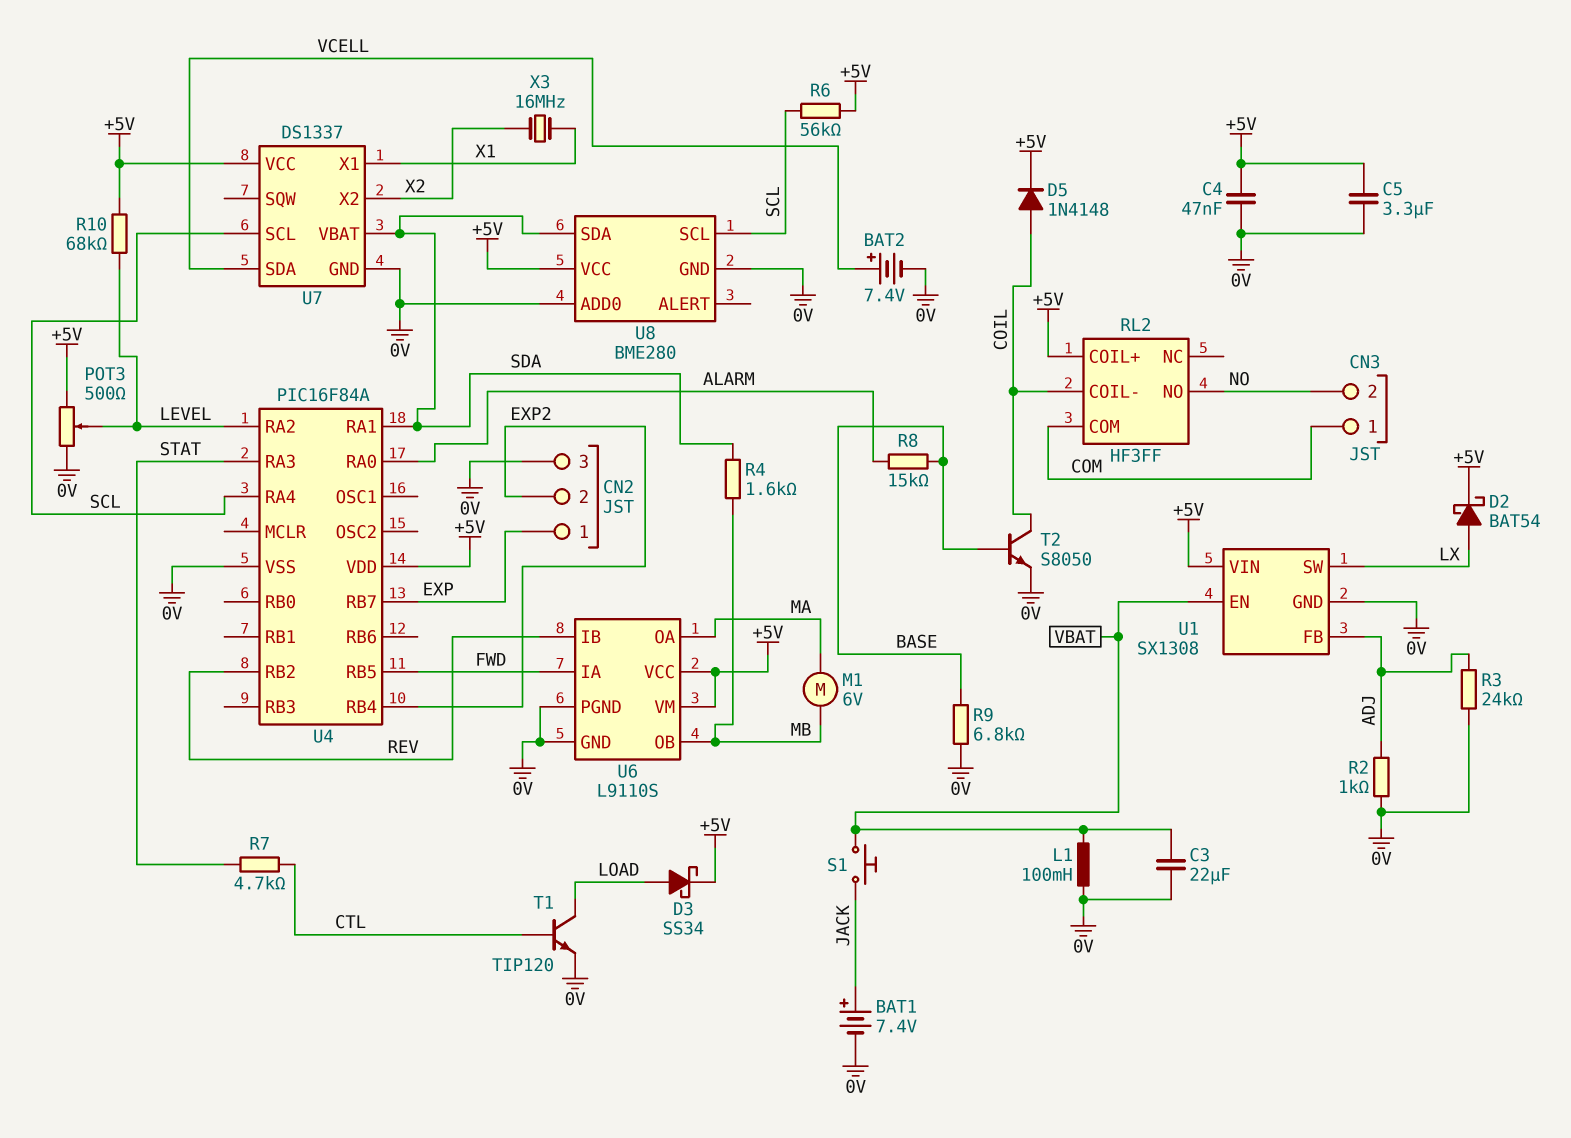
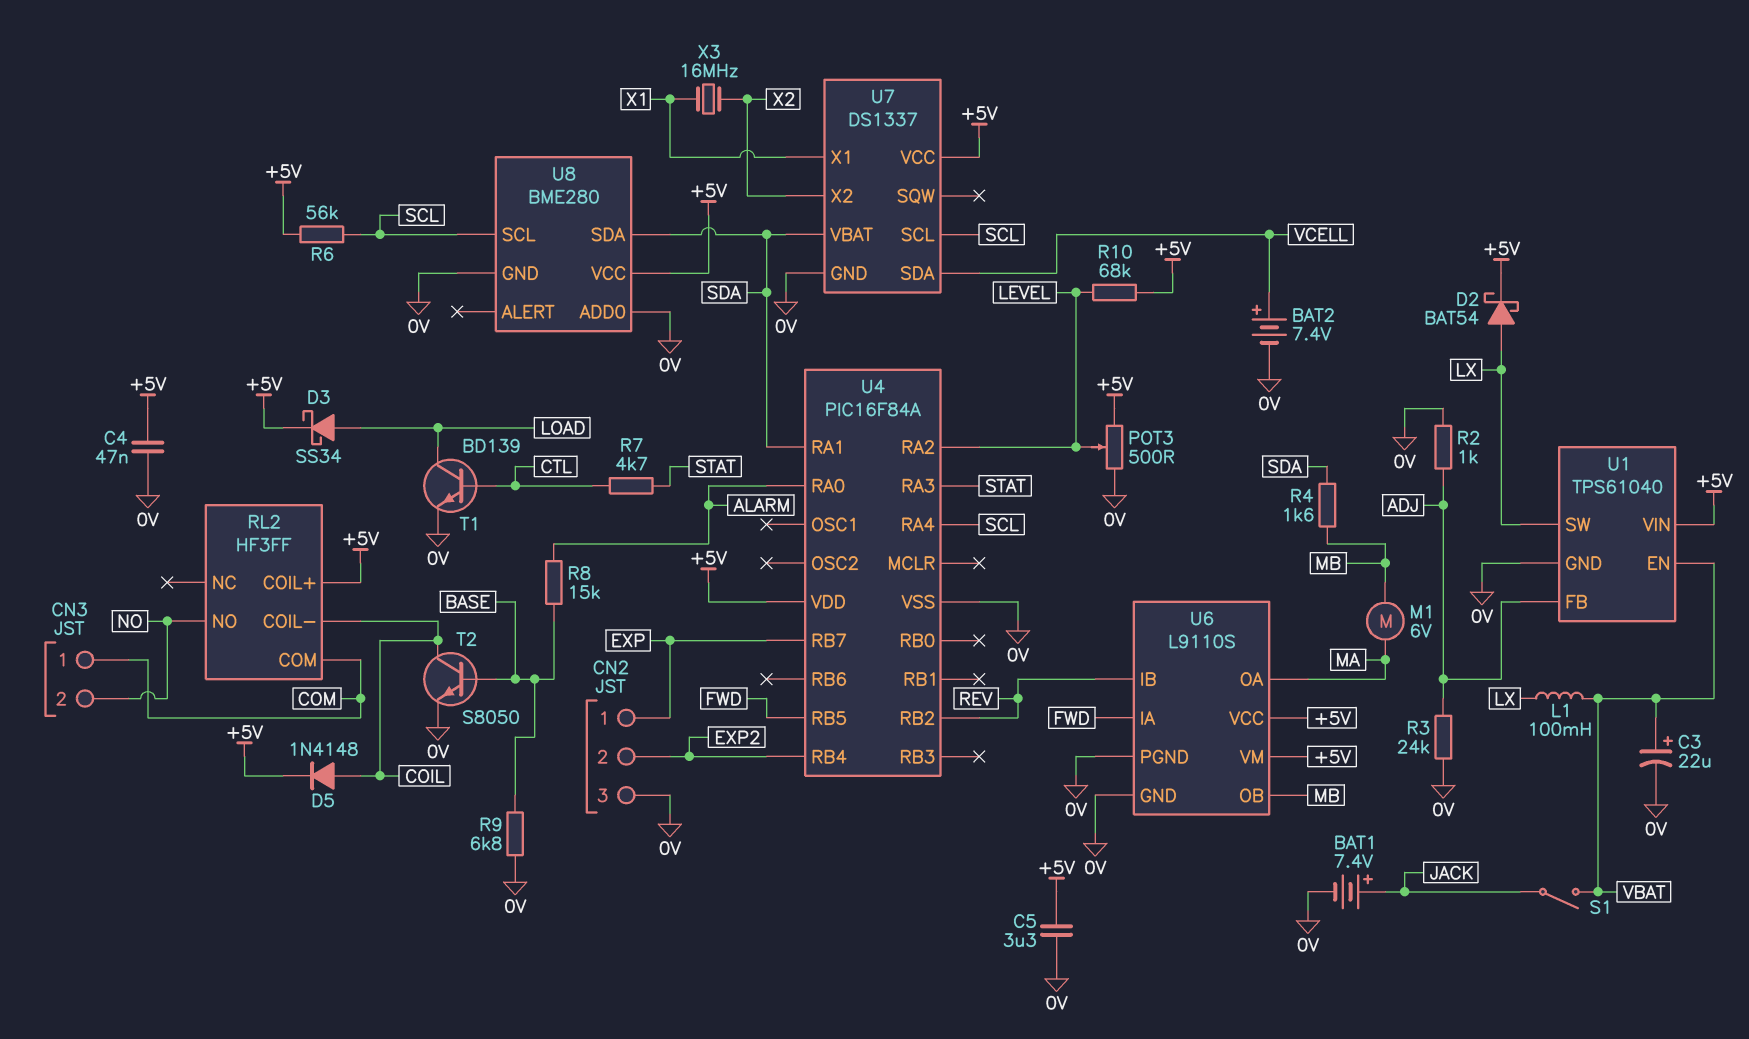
C3: 22uF (0V, VBAT) -> 22uF (plus VBAT, minus 0V)
L1: 100mH (0V, VBAT) -> 100mH (LX, VBAT)
S1: button (JACK, VBAT) -> switch (JACK, VBAT)
T1: NPN TIP120 (B CTL, C LOAD, E 0V) -> NPN BD139 (B CTL, C LOAD, E 0V)
U1: SX1308 -> TPS61040

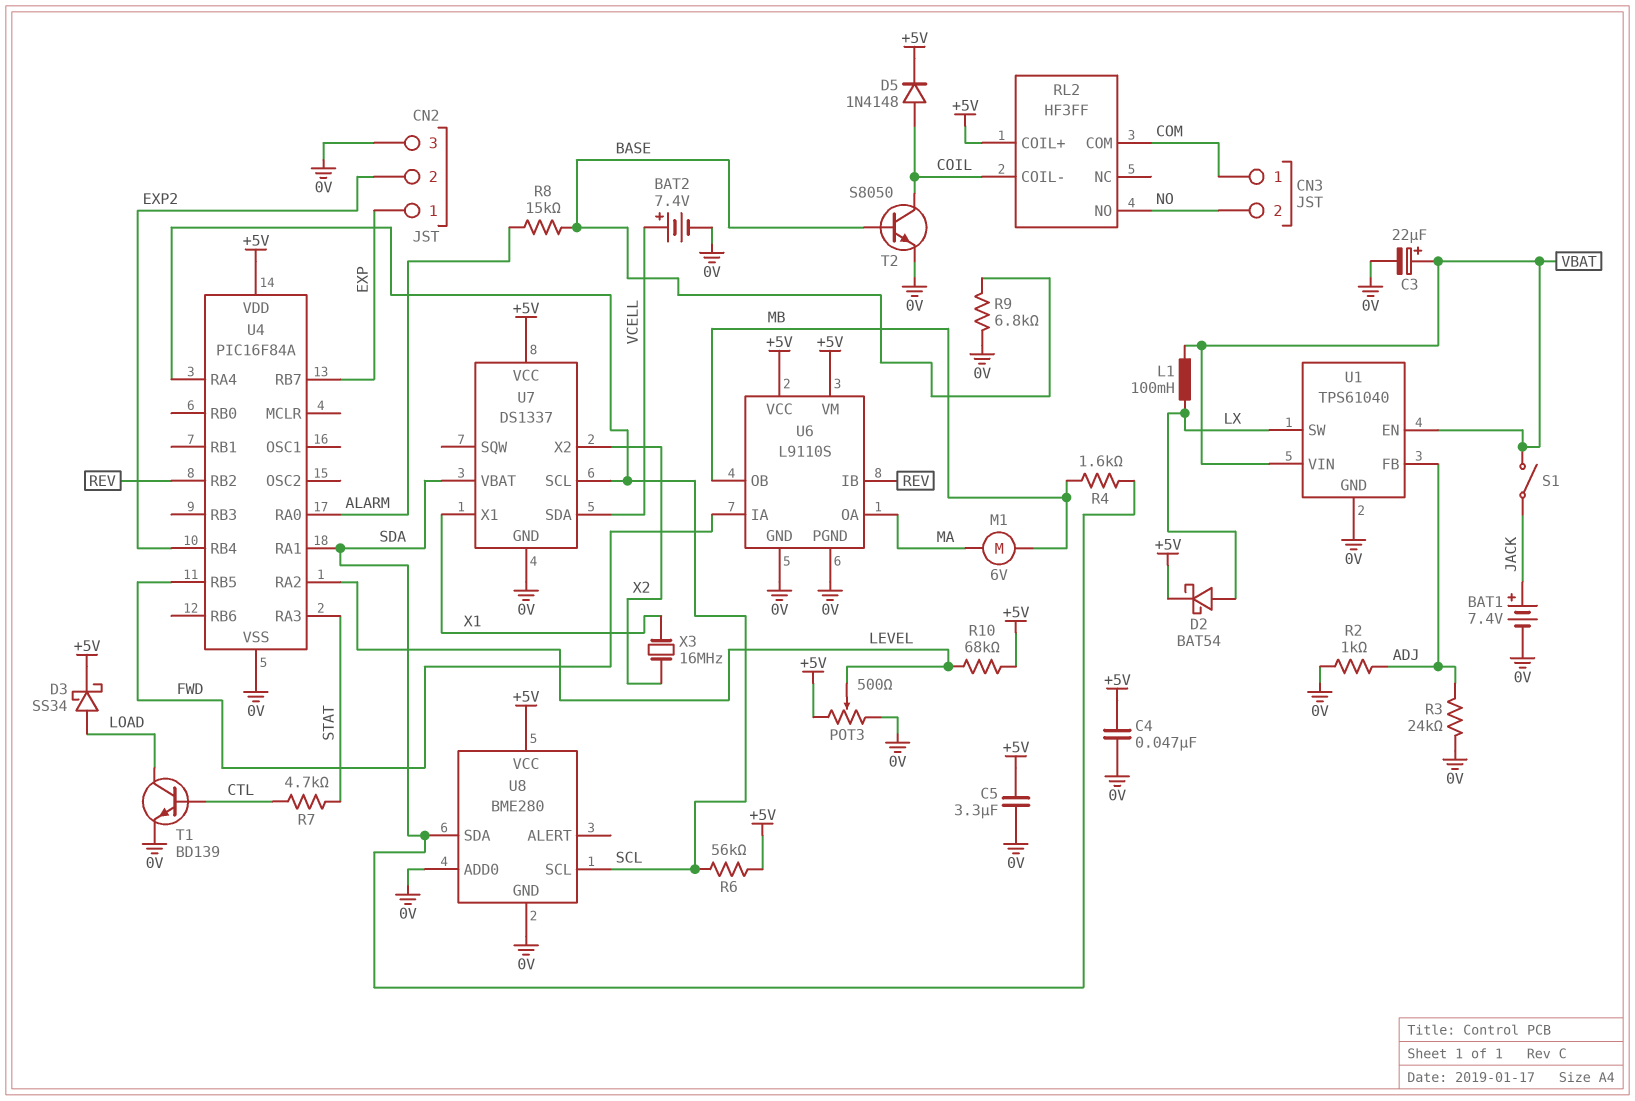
U1 pin VIN: +5V -> VBAT

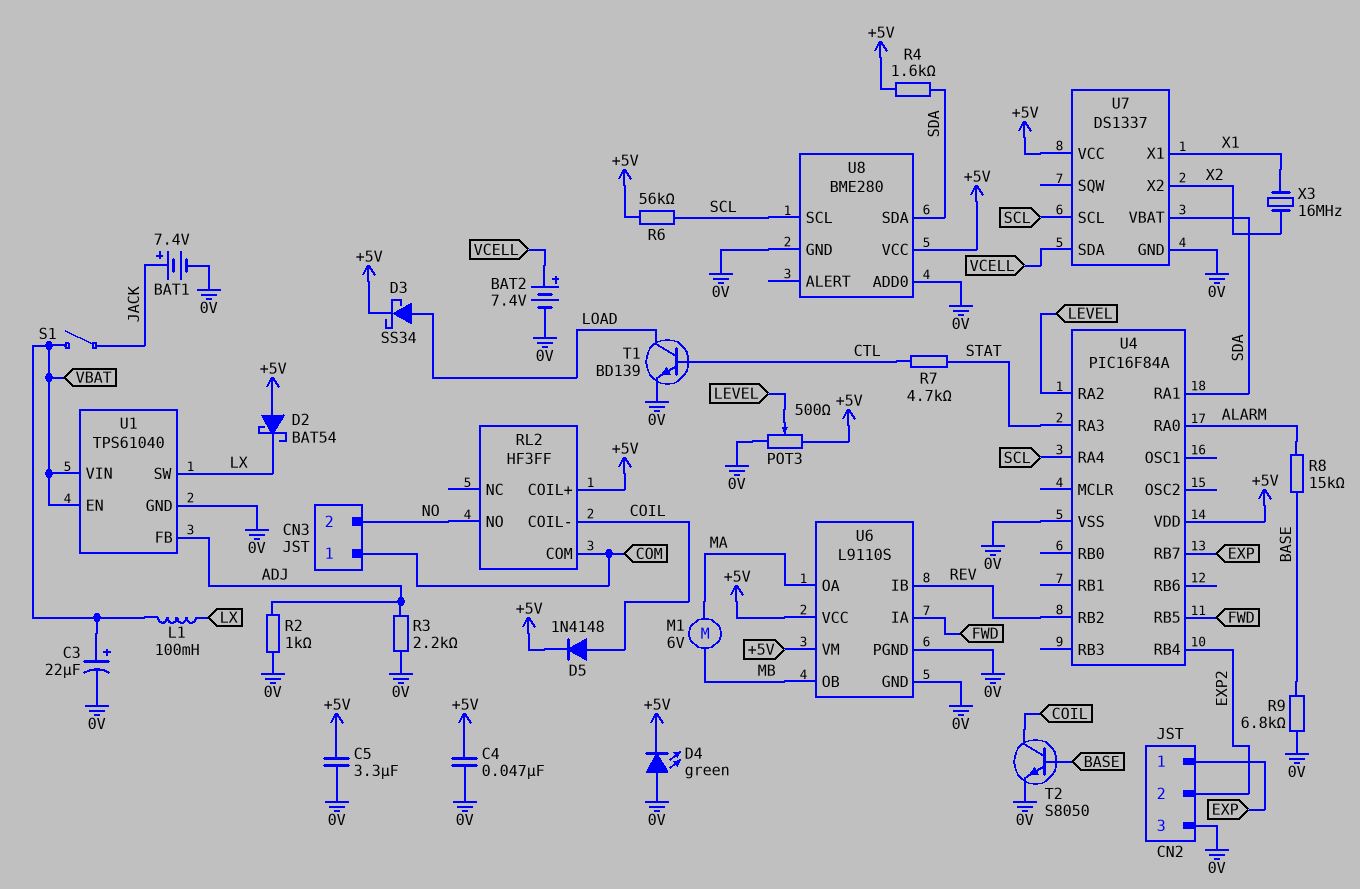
D2: schottky BAT54 (A LX, K +5V) -> schottky BAT54 (A +5V, K LX)
D4: none -> LED green (A 0V, K +5V)
R3: 24k (0V, ADJ) -> 2.2k (0V, ADJ)
R4: 1.6k (MB, SDA) -> 1.6k (+5V, SDA)
R10: 68k (+5V, LEVEL) -> none

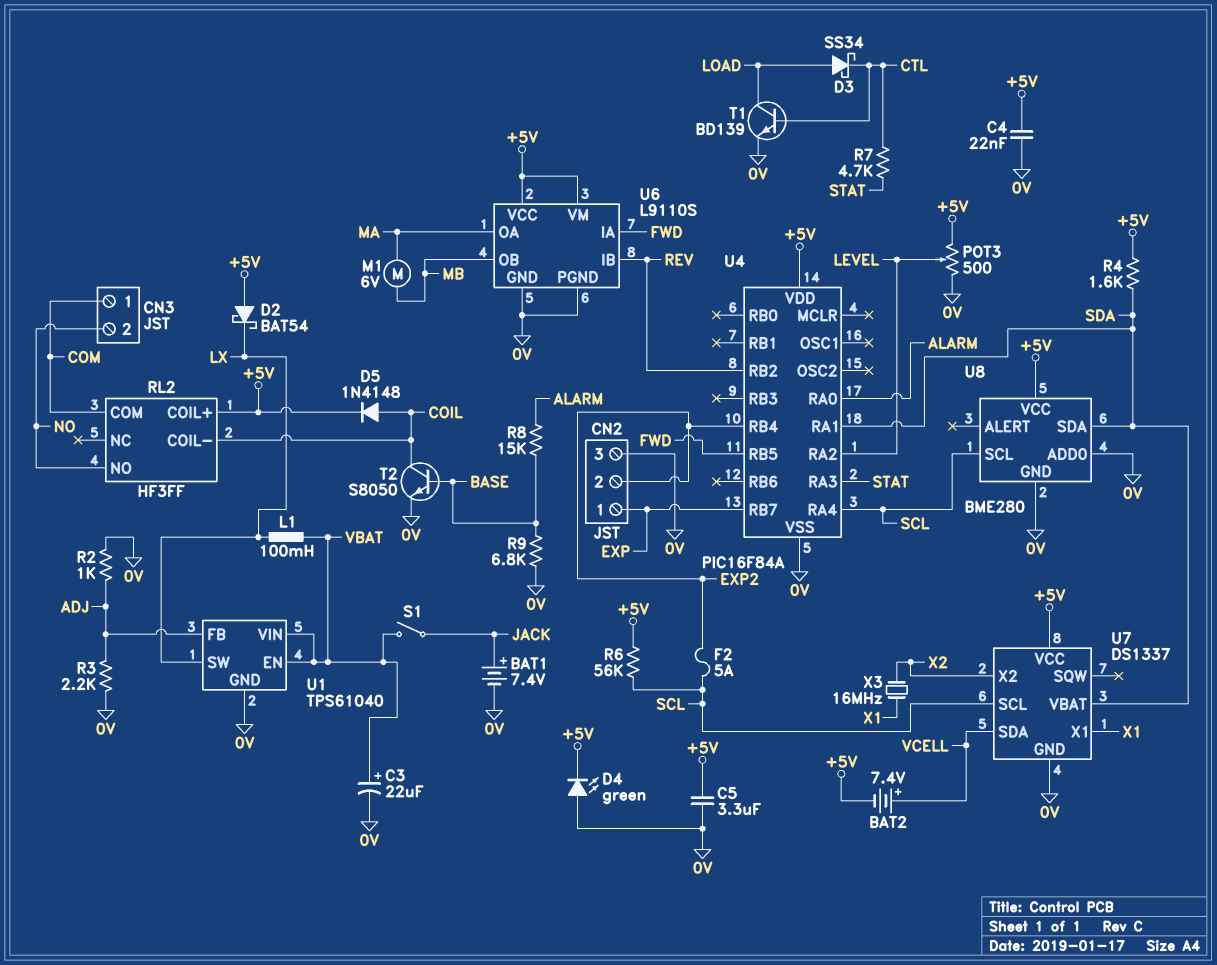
BAT2: 7.4V (plus VCELL, minus 0V) -> 7.4V (plus VCELL, minus +5V)
C4: 47nF (+5V, 0V) -> 22nF (+5V, 0V)
D3: schottky SS34 (A LOAD, K +5V) -> schottky SS34 (A LOAD, K CTL)
F2: none -> 5A (EXP2, SCL)

